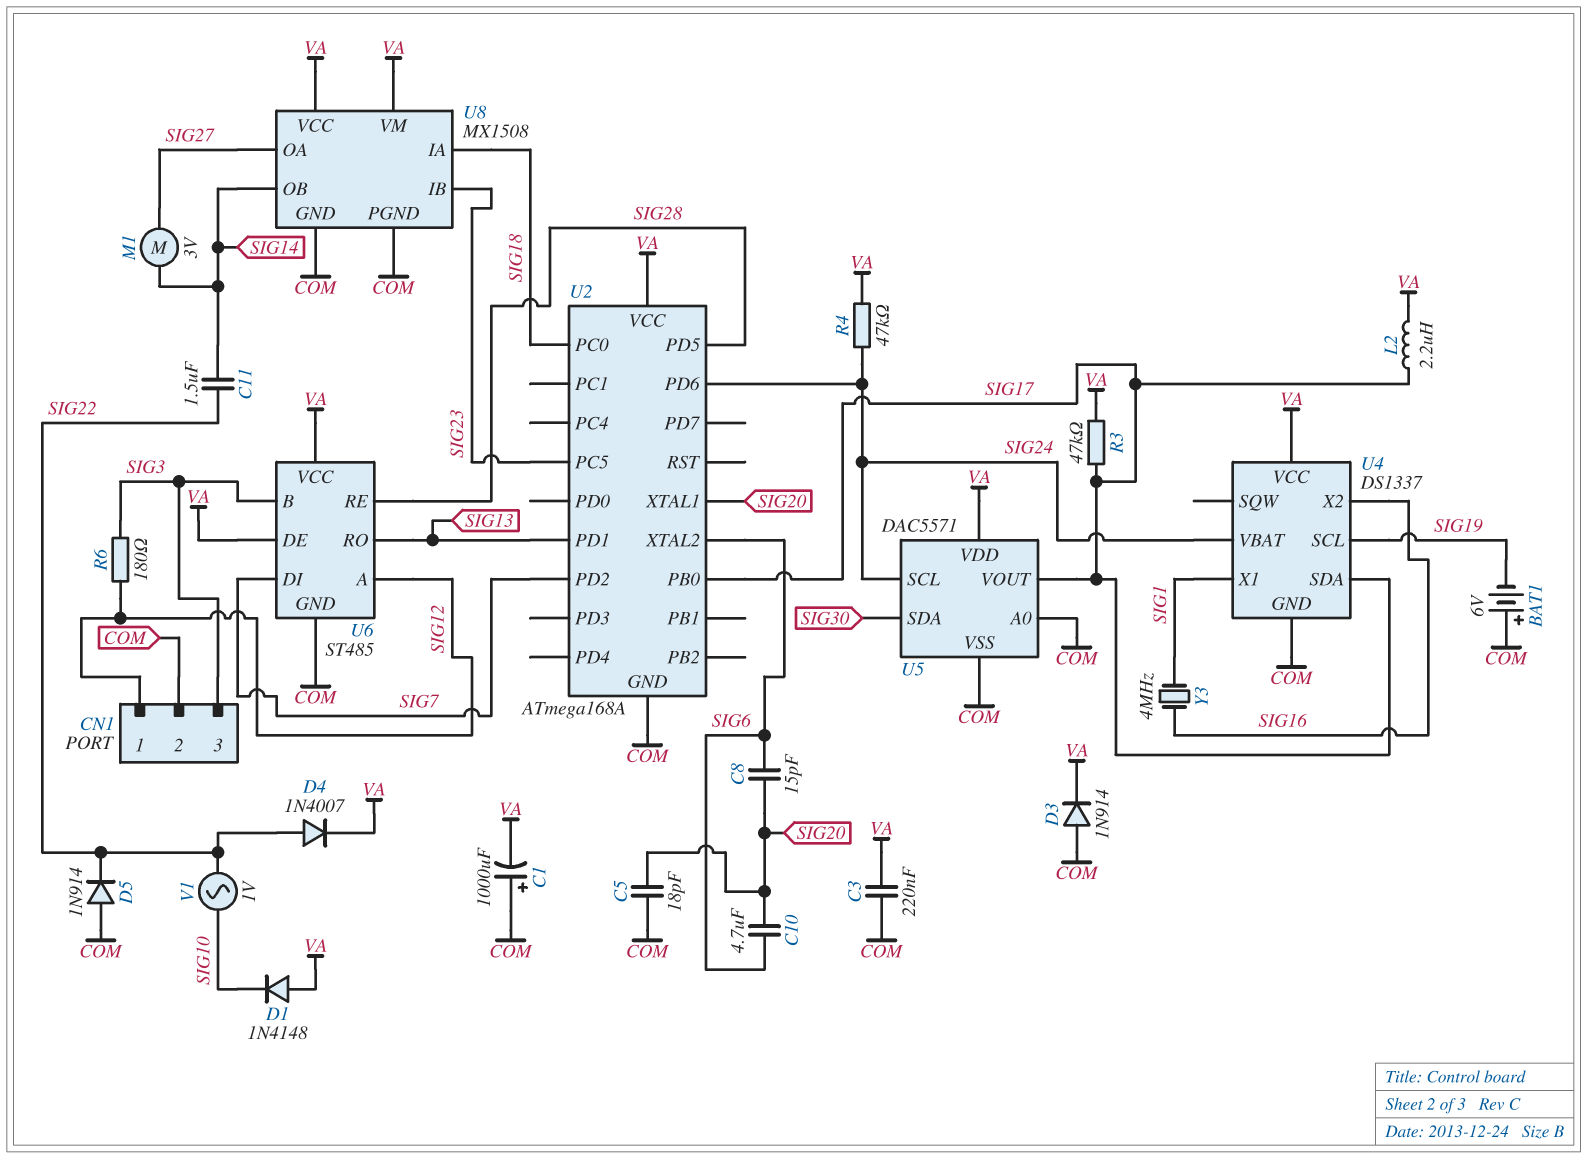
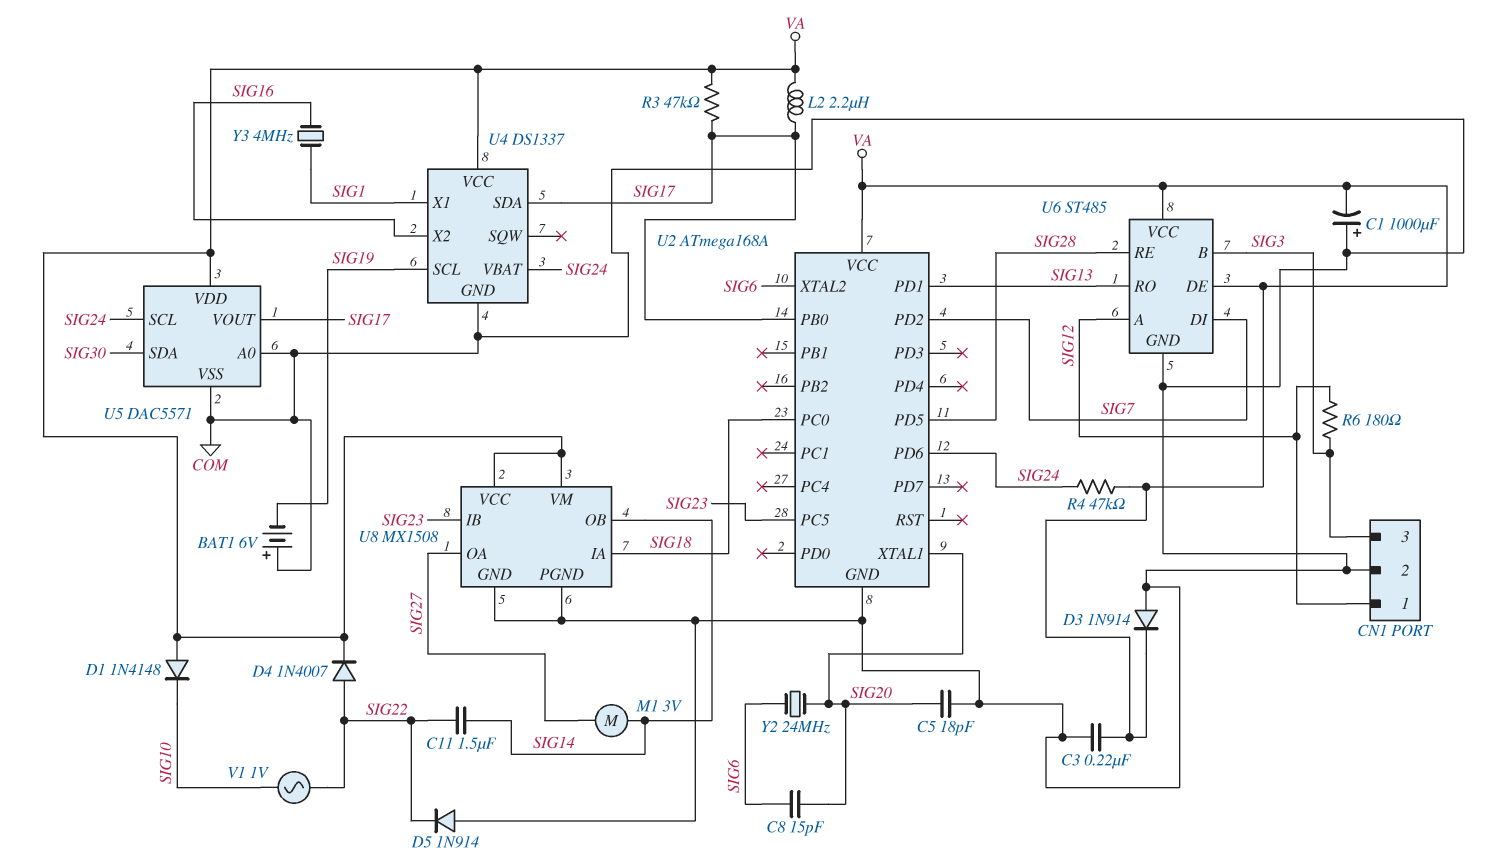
C10: 4.7uF (SIG6, SIG20) -> none
Y2: none -> 24MHz (SIG6, SIG20)

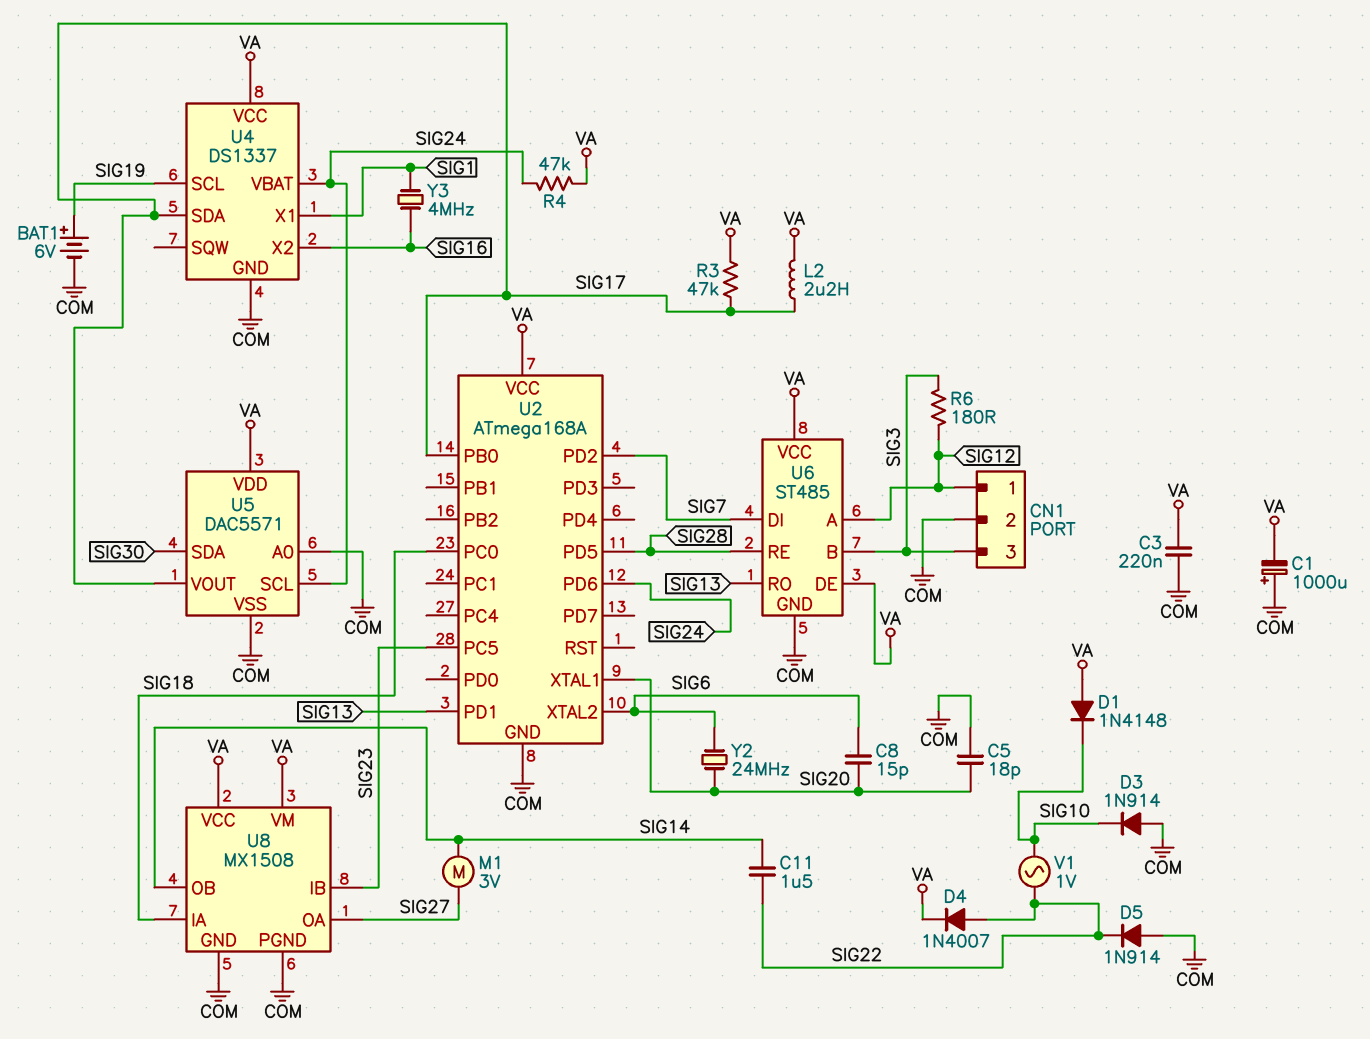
BAT1: 6V (plus COM, minus SIG19) -> 6V (plus SIG19, minus COM)
D3: diode 1N914 (A COM, K VA) -> diode 1N914 (A COM, K SIG10)

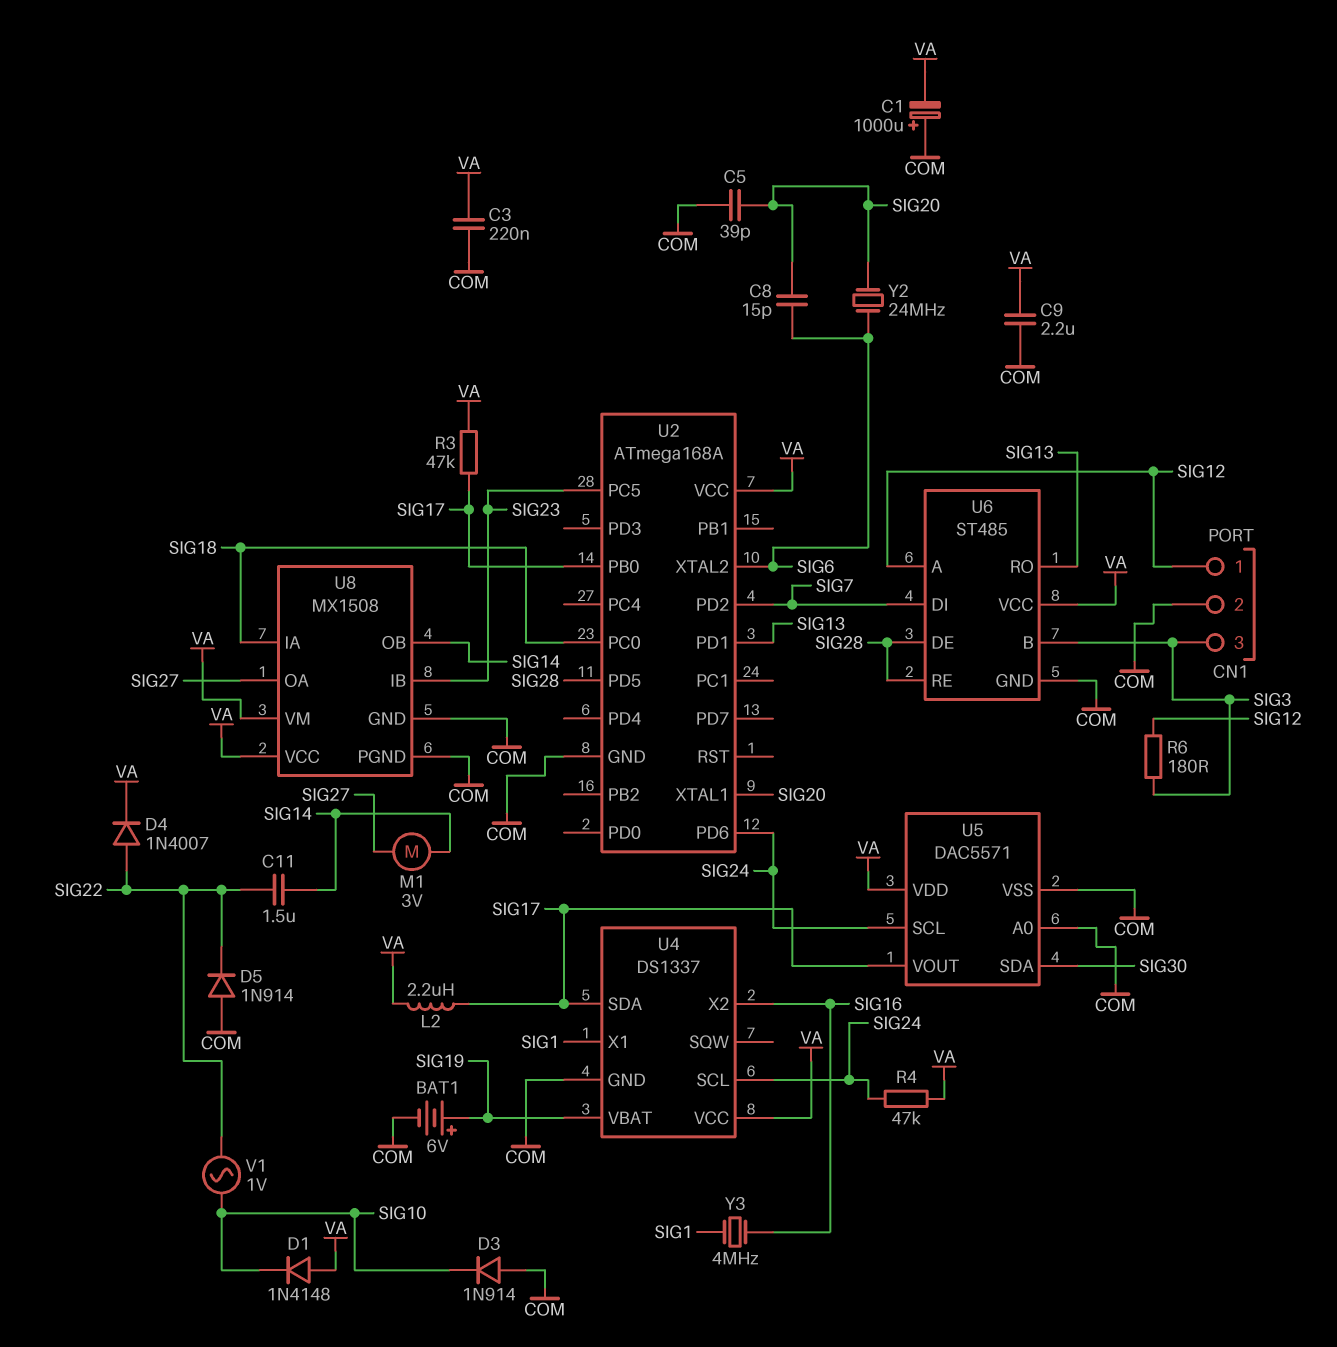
C5: 18pF (COM, SIG20) -> 39pF (COM, SIG20)
C9: none -> 2.2uF (COM, VA)
U4 pin SCL: SIG19 -> SIG24
U4 pin VBAT: SIG24 -> SIG19
U6 pin DE: VA -> SIG28

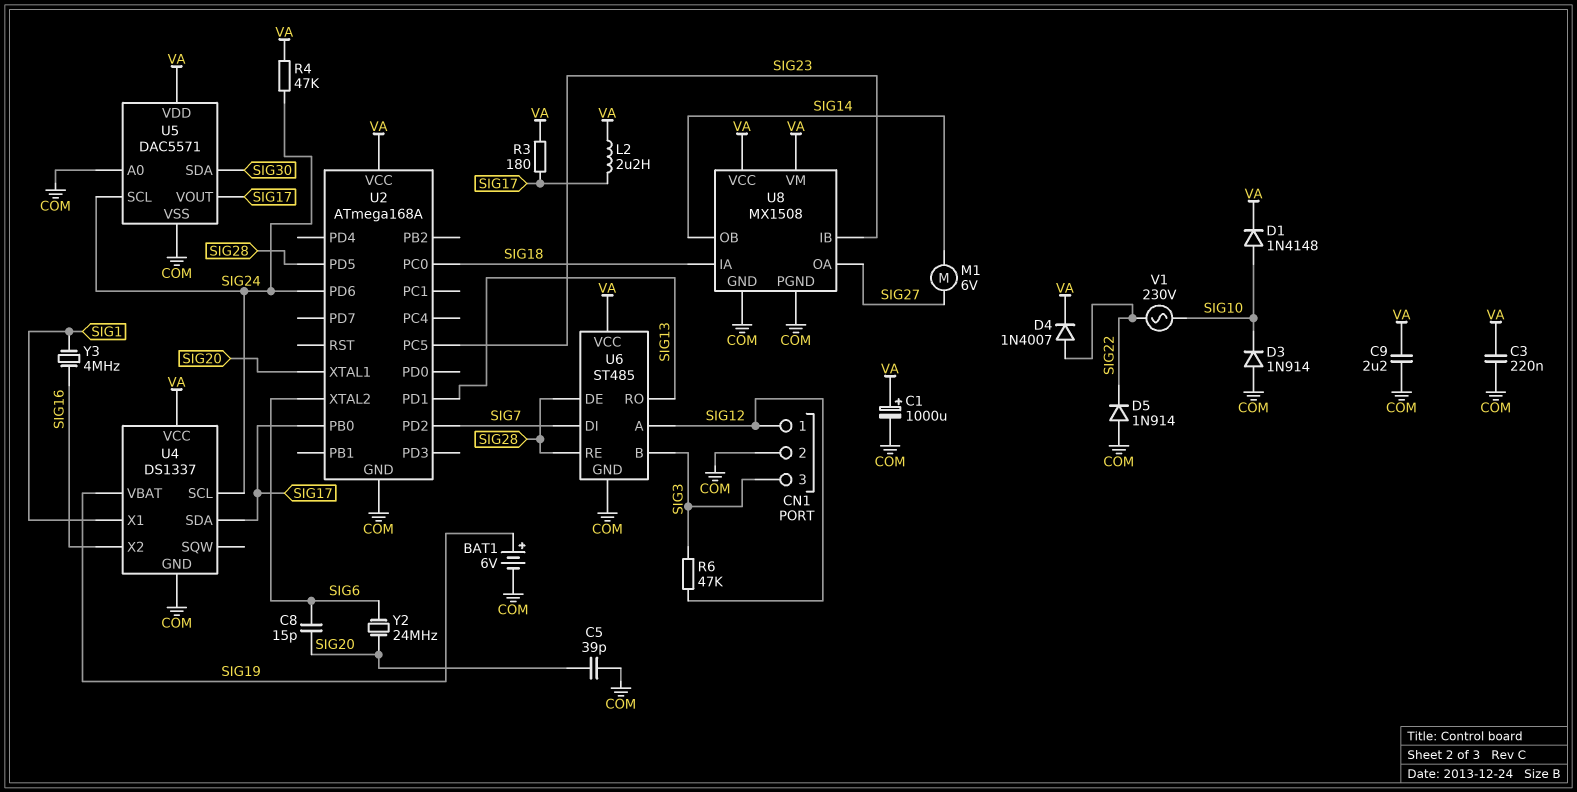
C1: 1000uF (plus COM, minus VA) -> 1000uF (plus VA, minus COM)
C11: 1.5uF (SIG14, SIG22) -> none
D1: diode 1N4148 (A VA, K SIG10) -> diode 1N4148 (A SIG10, K VA)
M1: motor 3V (SIG14, SIG27) -> motor 6V (SIG14, SIG27)
R3: 47k (SIG17, VA) -> 180 (SIG17, VA)
R6: 180 (SIG3, SIG12) -> 47k (SIG3, SIG12)
V1: AC 1V (SIG10, SIG22) -> AC 230V (SIG10, SIG22)

